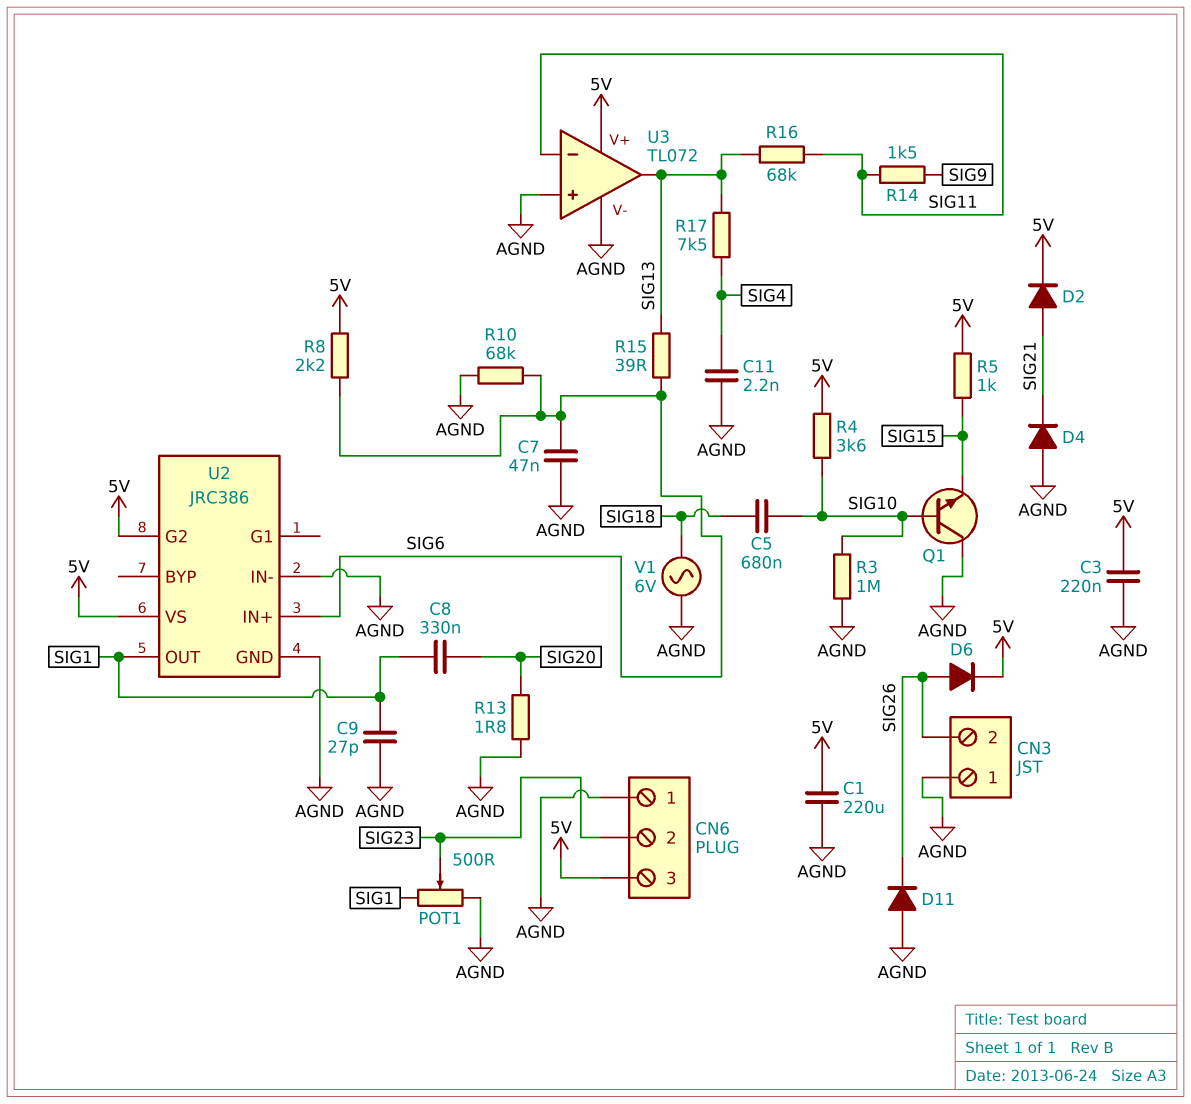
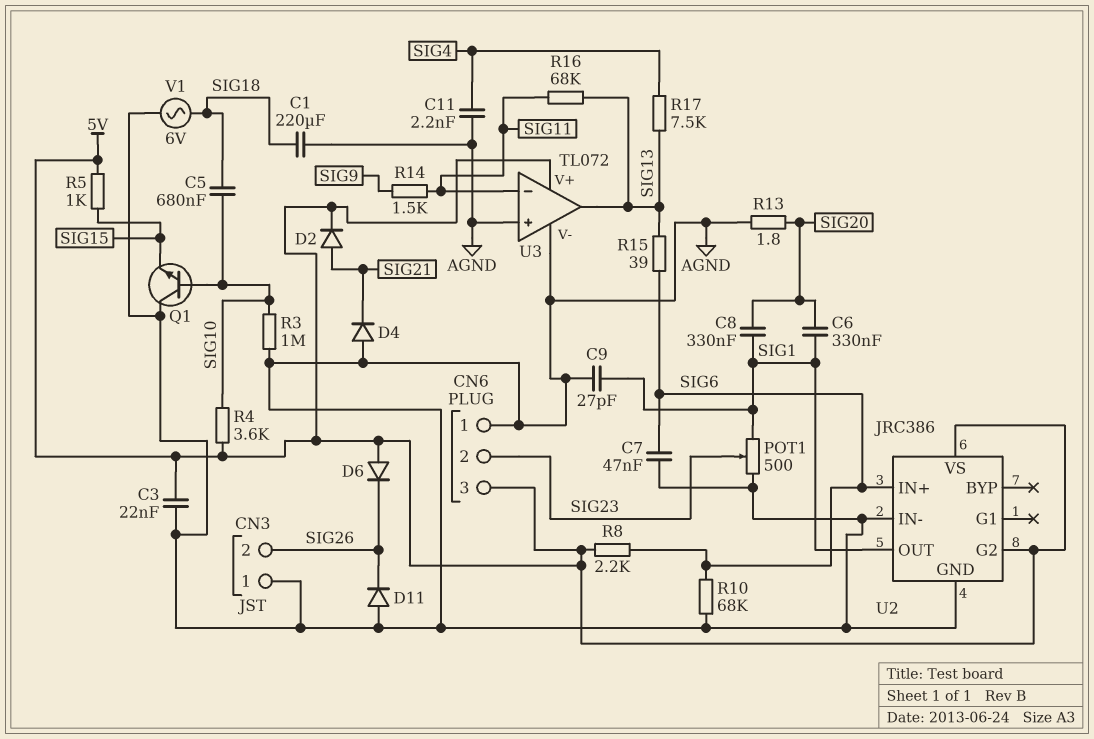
C1: 220uF (5V, AGND) -> 220uF (AGND, SIG18)
C3: 220nF (5V, AGND) -> 22nF (5V, AGND)
C6: none -> 330nF (SIG1, SIG20)
D6: diode (A SIG26, K 5V) -> diode (A 5V, K SIG26)

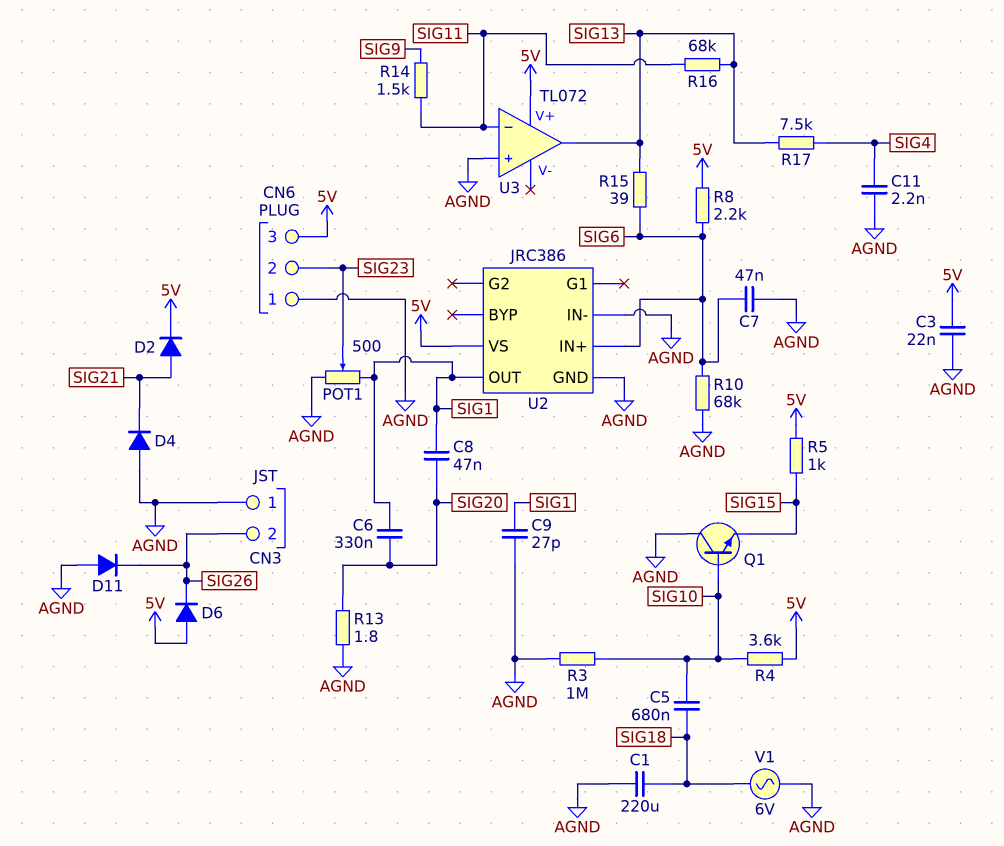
C8: 330nF (SIG1, SIG20) -> 47nF (SIG1, SIG20)
U2 pin G2: 5V -> none
U3 pin V-: AGND -> none

